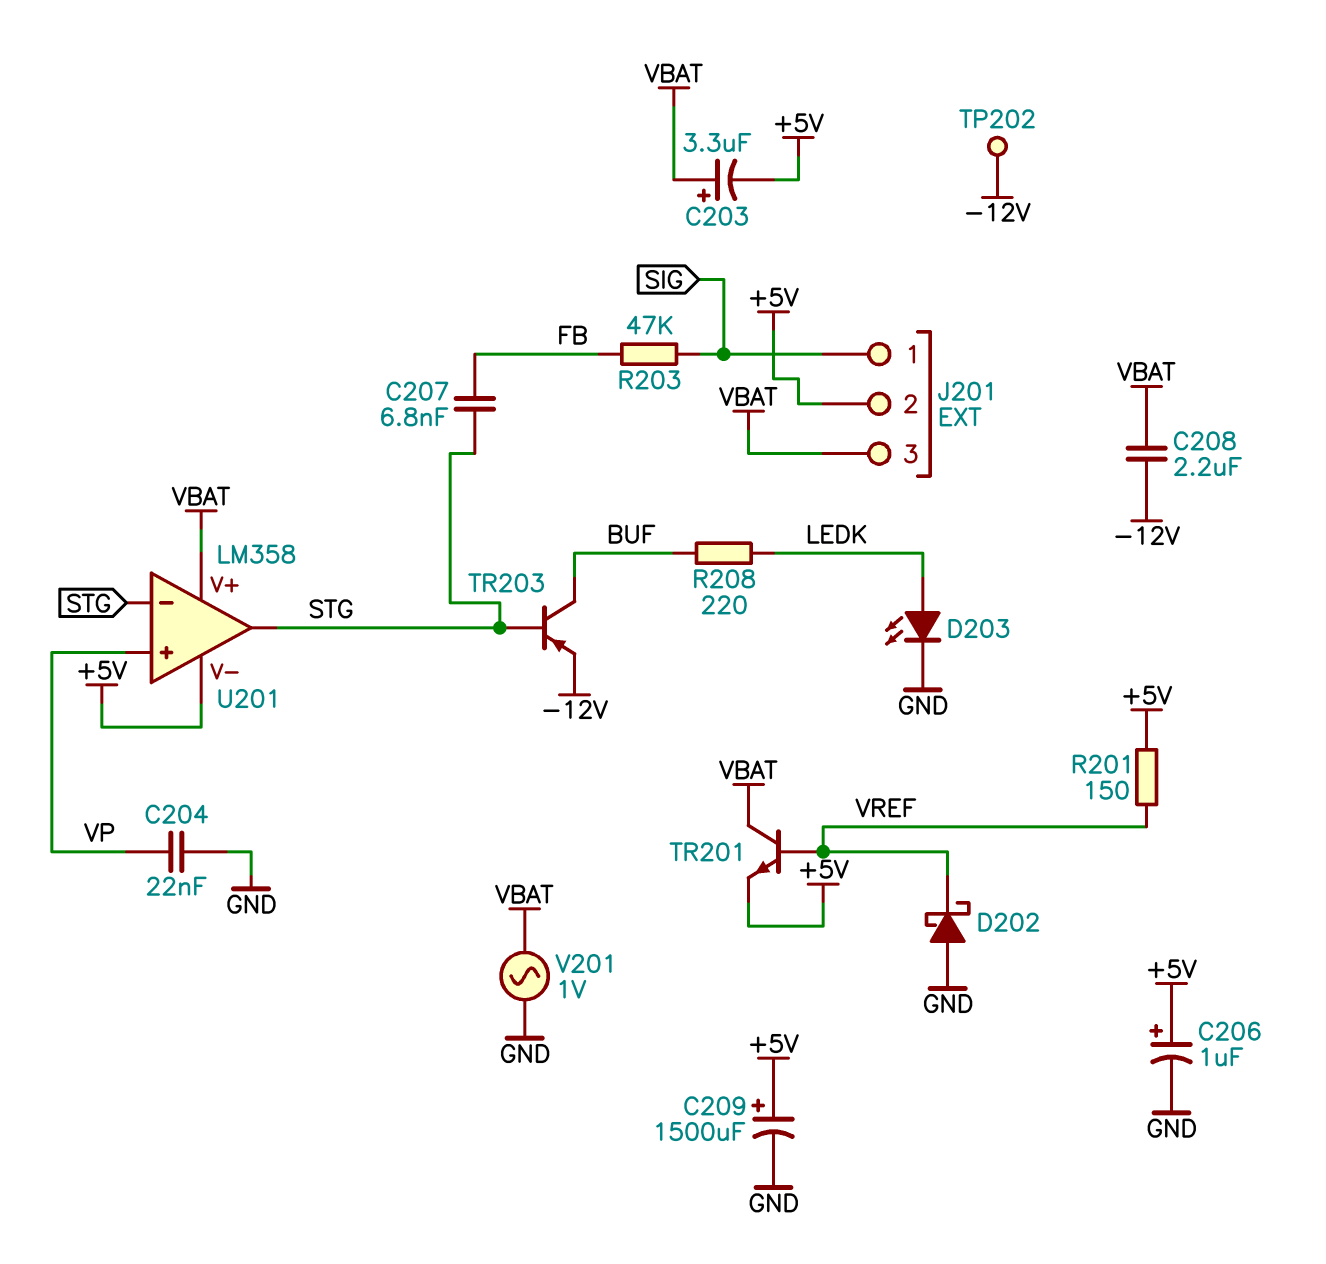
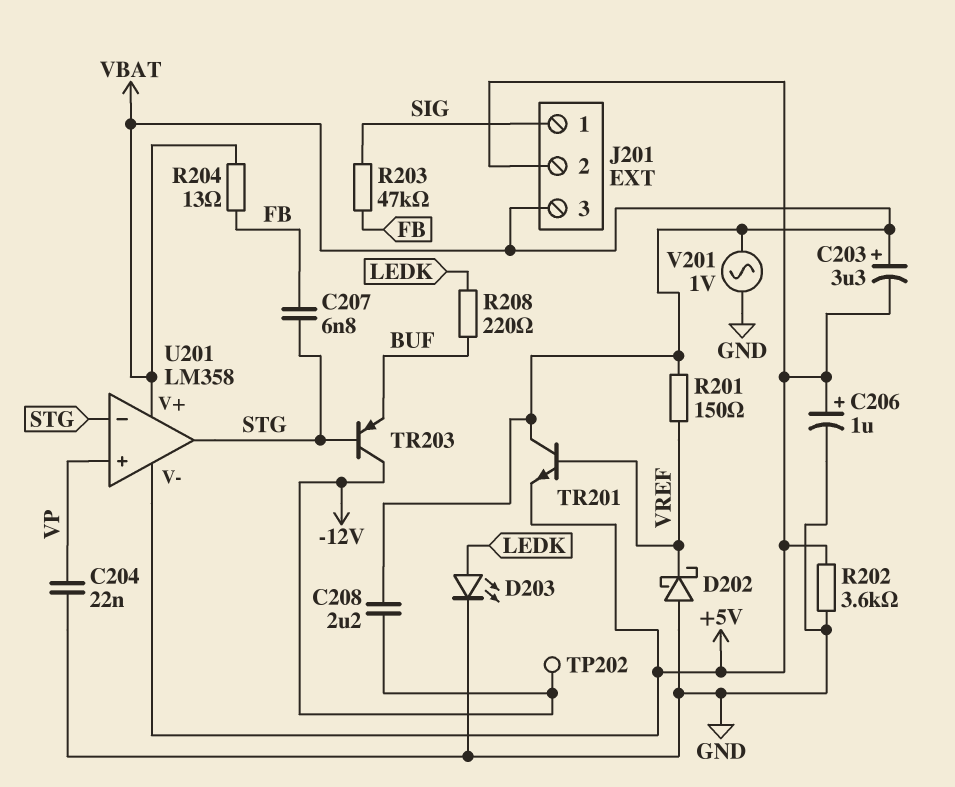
C209: 1500uF (plus +5V, minus GND) -> none
R201: 150 (+5V, VREF) -> 150 (VBAT, VREF)
R202: none -> 3.6k (+5V, GND)
R204: none -> 13 (FB, VBAT)
TR203: PNP (B STG, C BUF, E -12V) -> PNP (B STG, C -12V, E BUF)

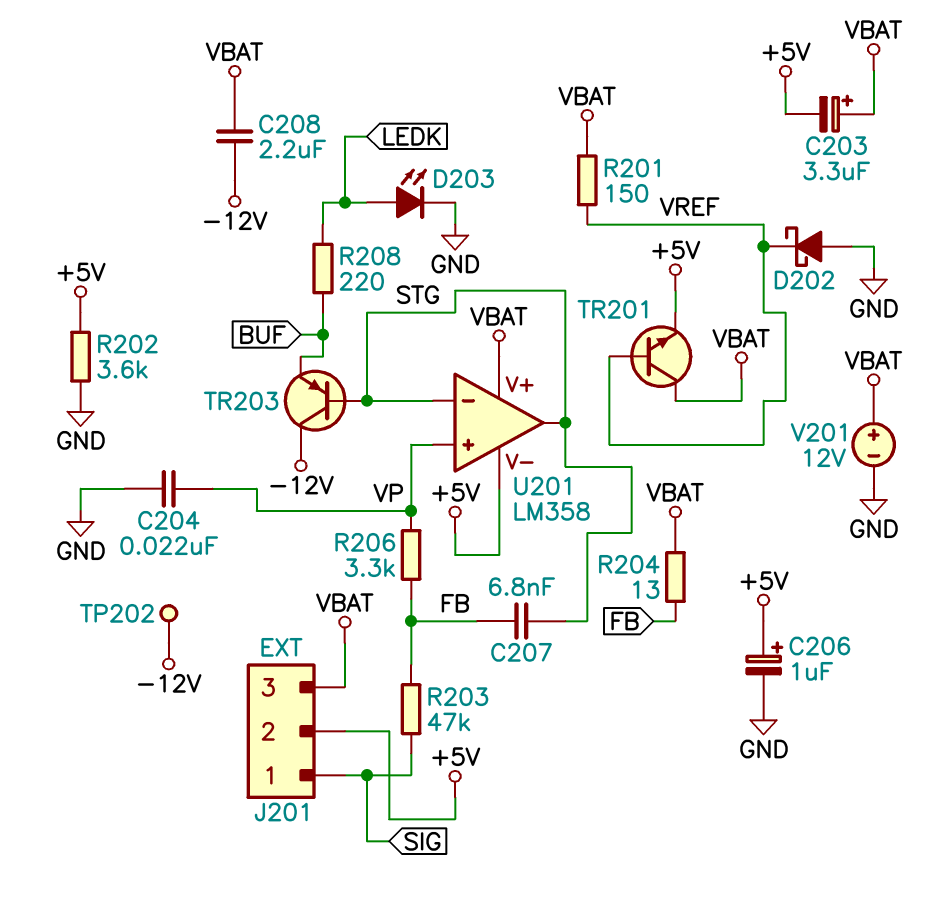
R206: none -> 3.3k (FB, VP)
V201: AC 1V (GND, VBAT) -> 12V (plus VBAT, minus GND)

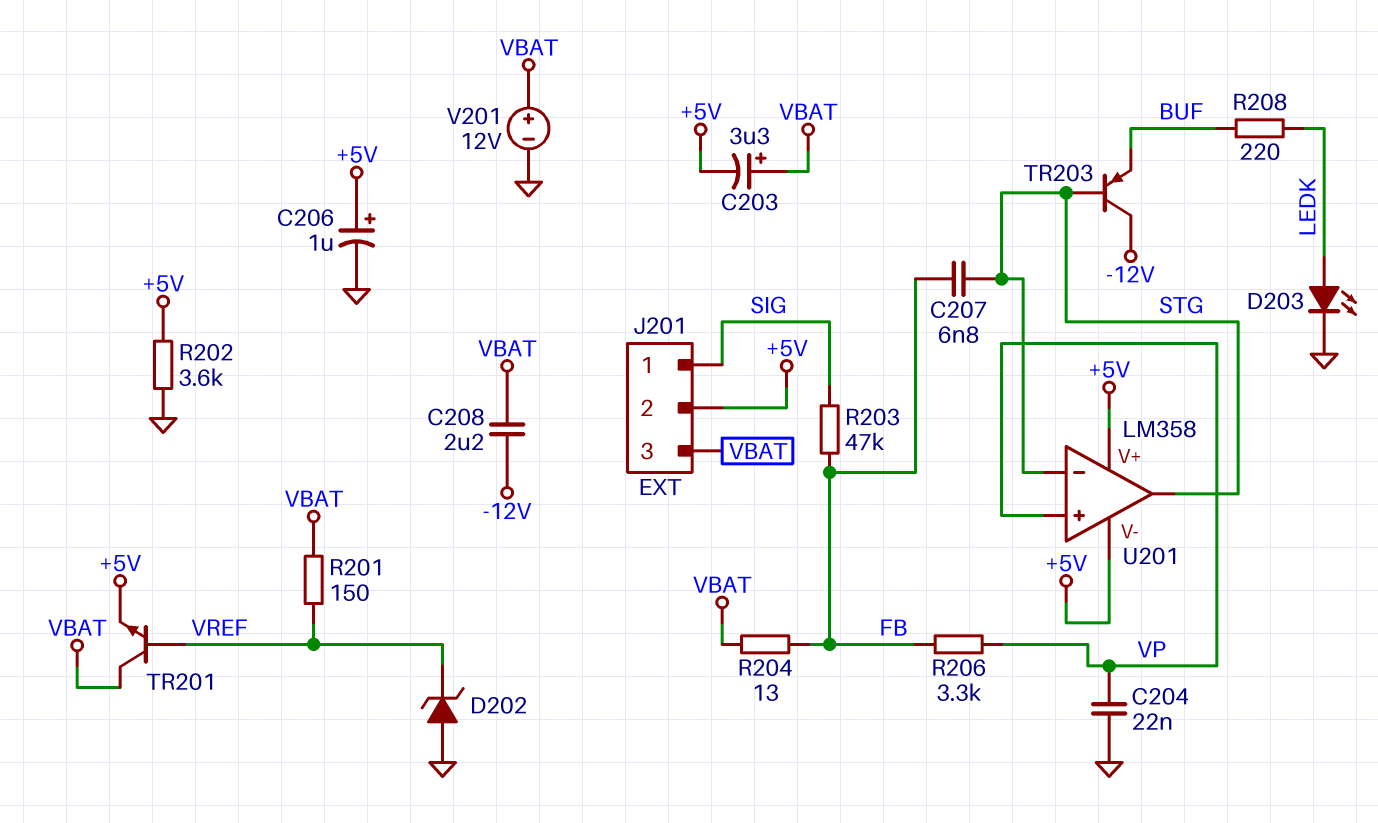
D202: schottky (A GND, K VREF) -> zener (A GND, K VREF)
TP202: test point (-12V) -> none
U201 pin V+: VBAT -> +5V

